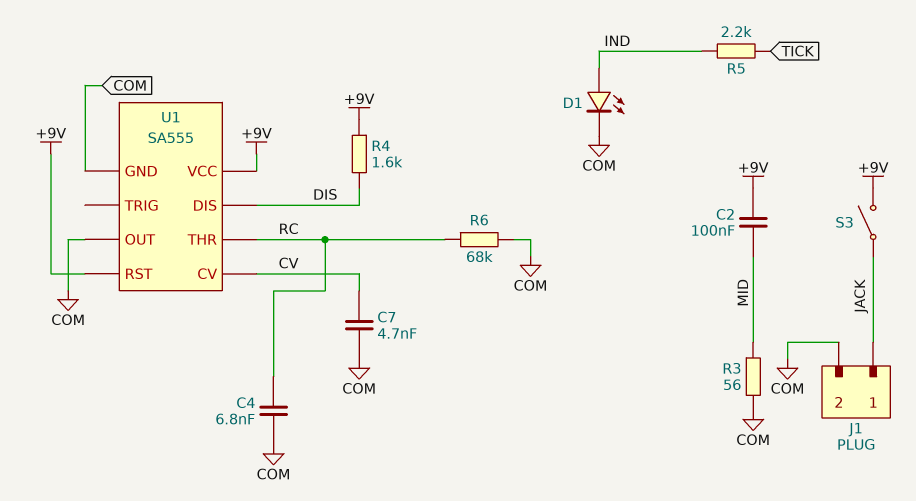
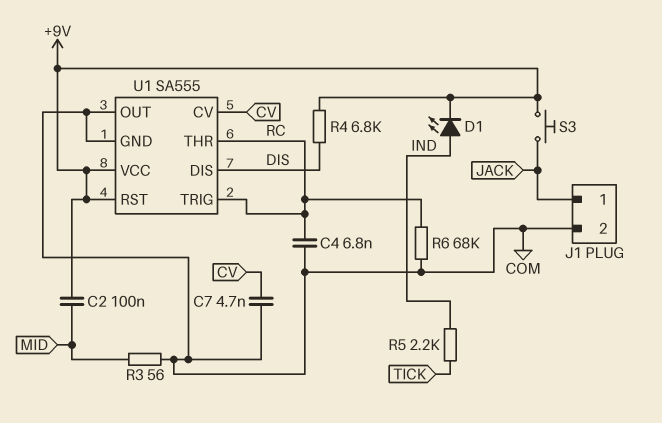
D1: LED (A IND, K COM) -> LED (A IND, K +9V)
R4: 1.6k (+9V, DIS) -> 6.8k (+9V, DIS)
S3: switch (+9V, JACK) -> button (+9V, JACK)
U1 pin TRIG: none -> RC

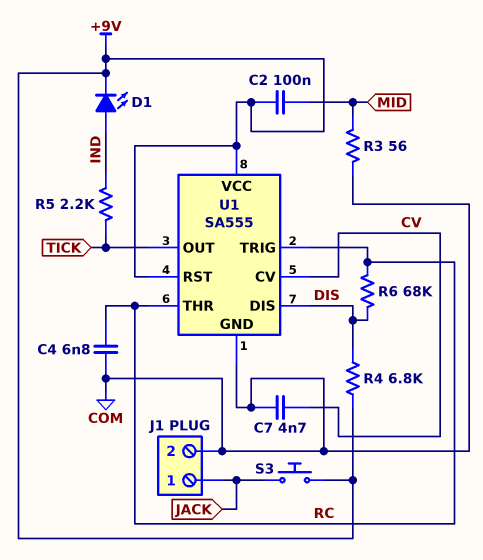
R6: 68k (COM, RC) -> 68k (DIS, RC)
U1 pin OUT: COM -> TICK

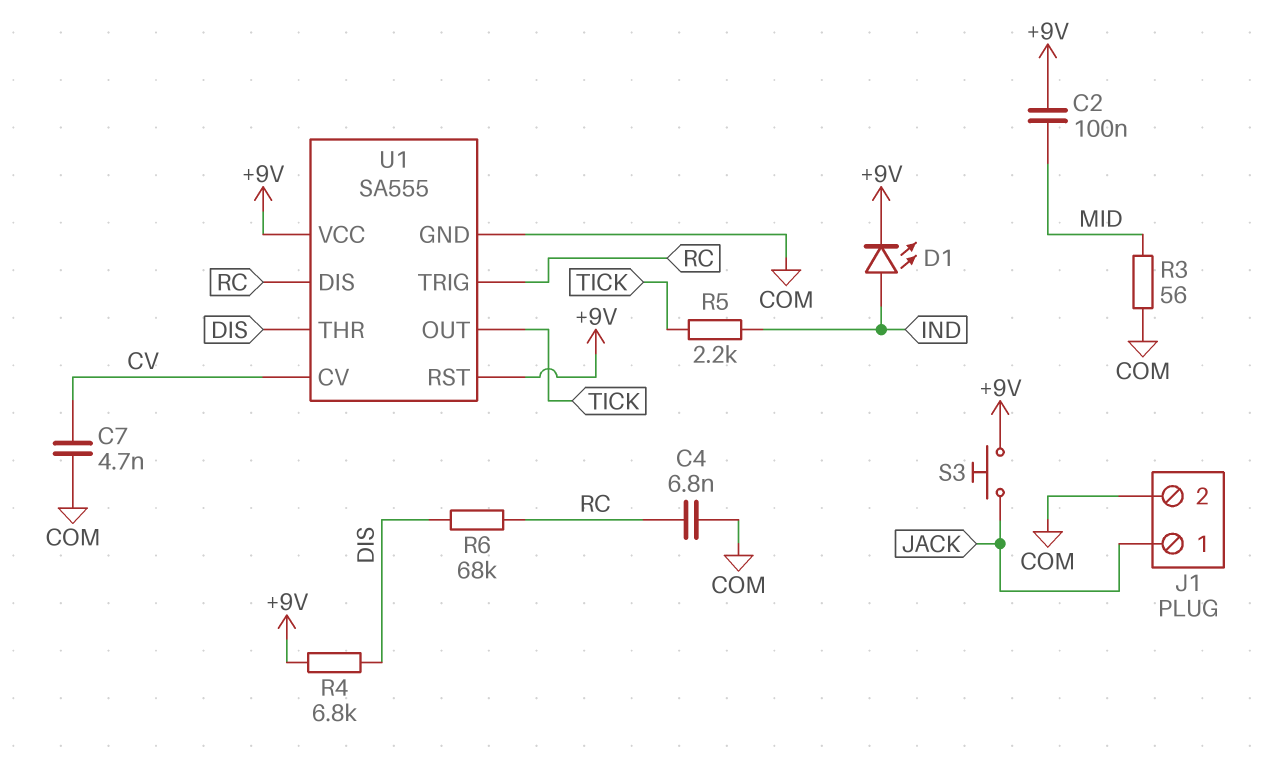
U1 pin DIS: DIS -> RC
U1 pin THR: RC -> DIS

